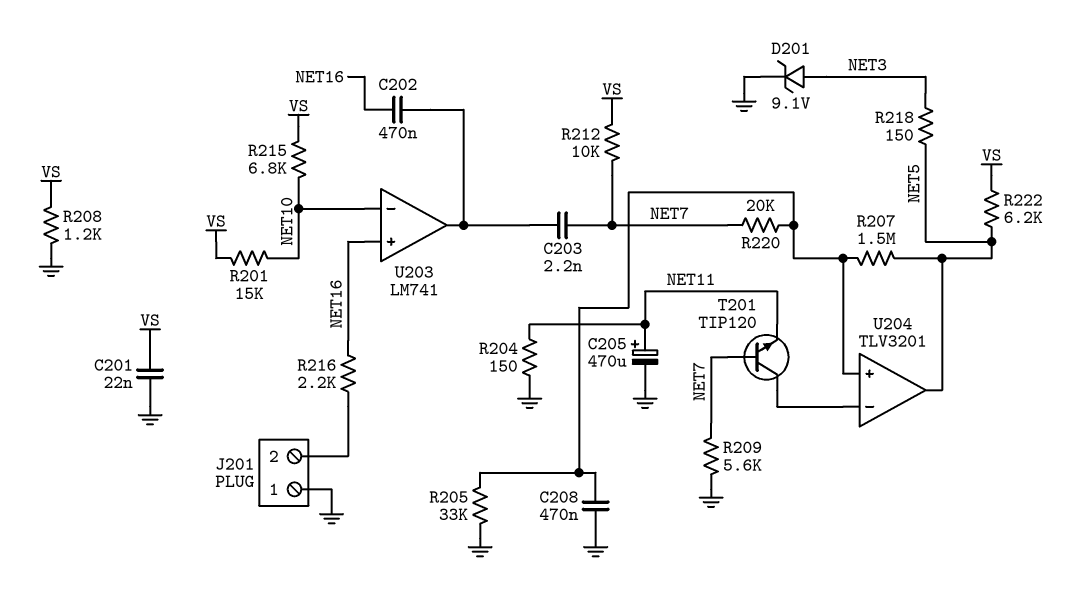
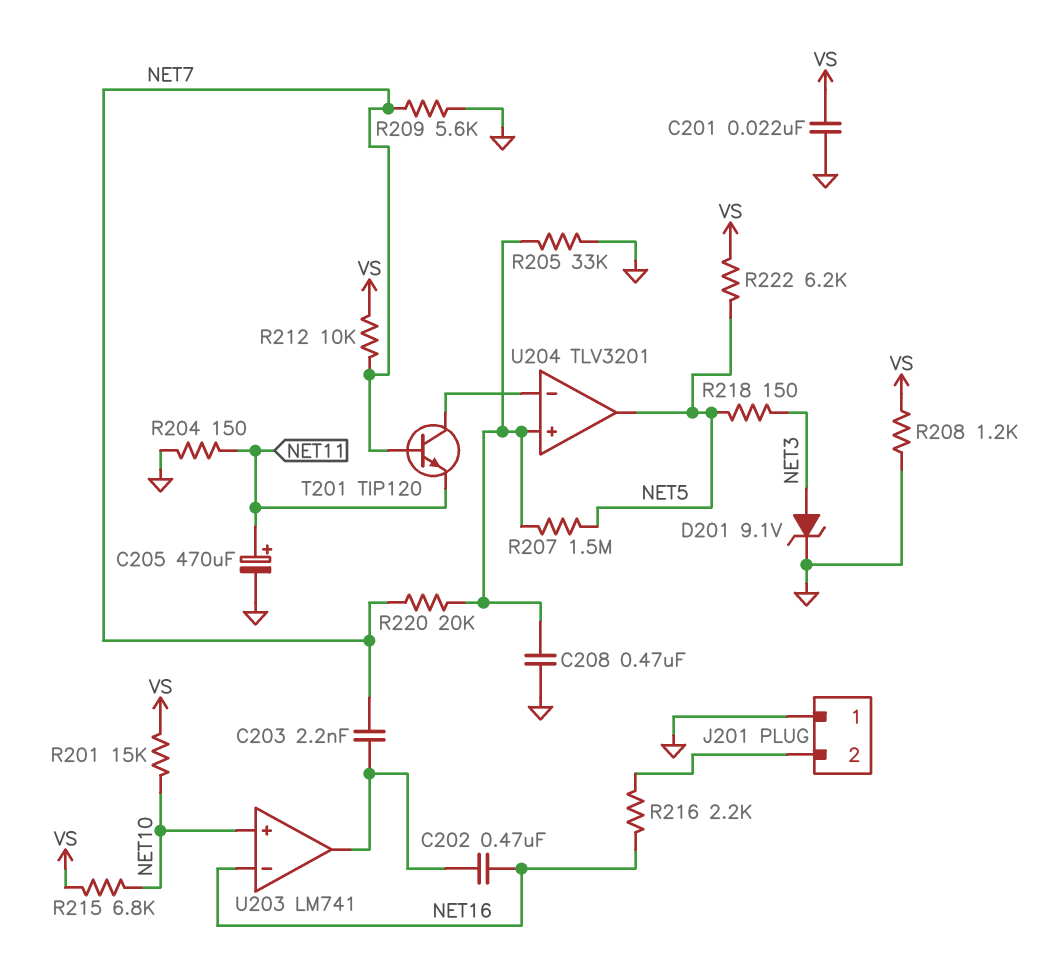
U203 pin in+: NET16 -> NET10
U203 pin in-: NET10 -> NET16

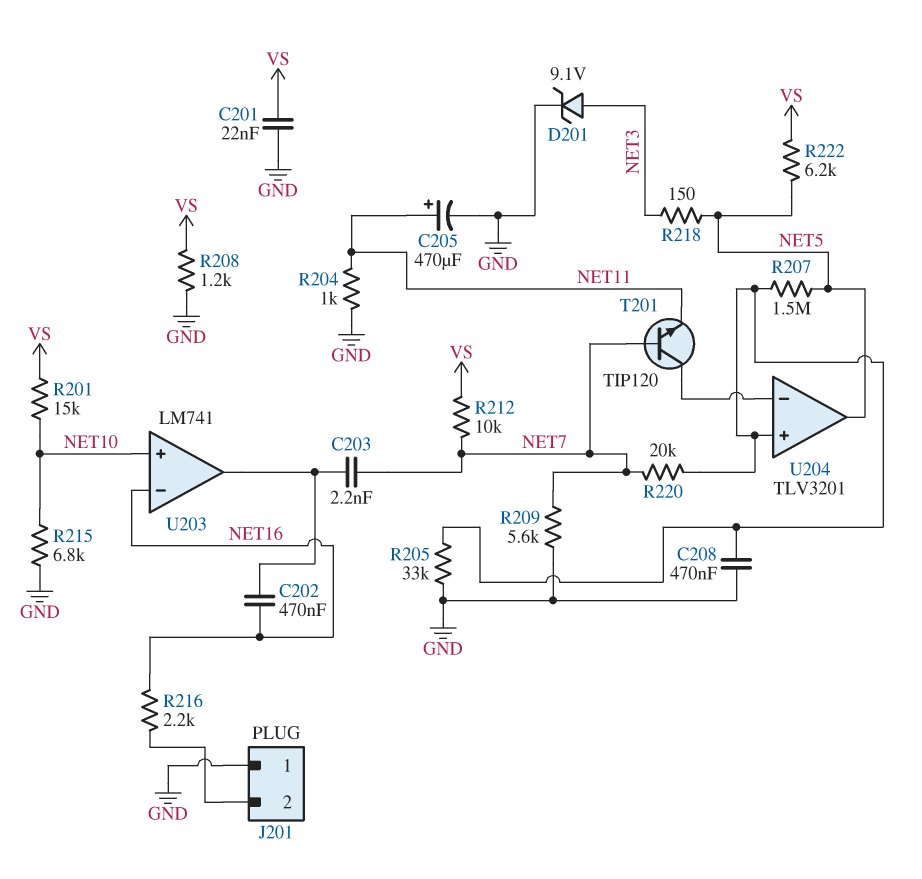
R204: 150 (GND, NET11) -> 1k (GND, NET11)
R215: 6.8k (NET10, VS) -> 6.8k (GND, NET10)

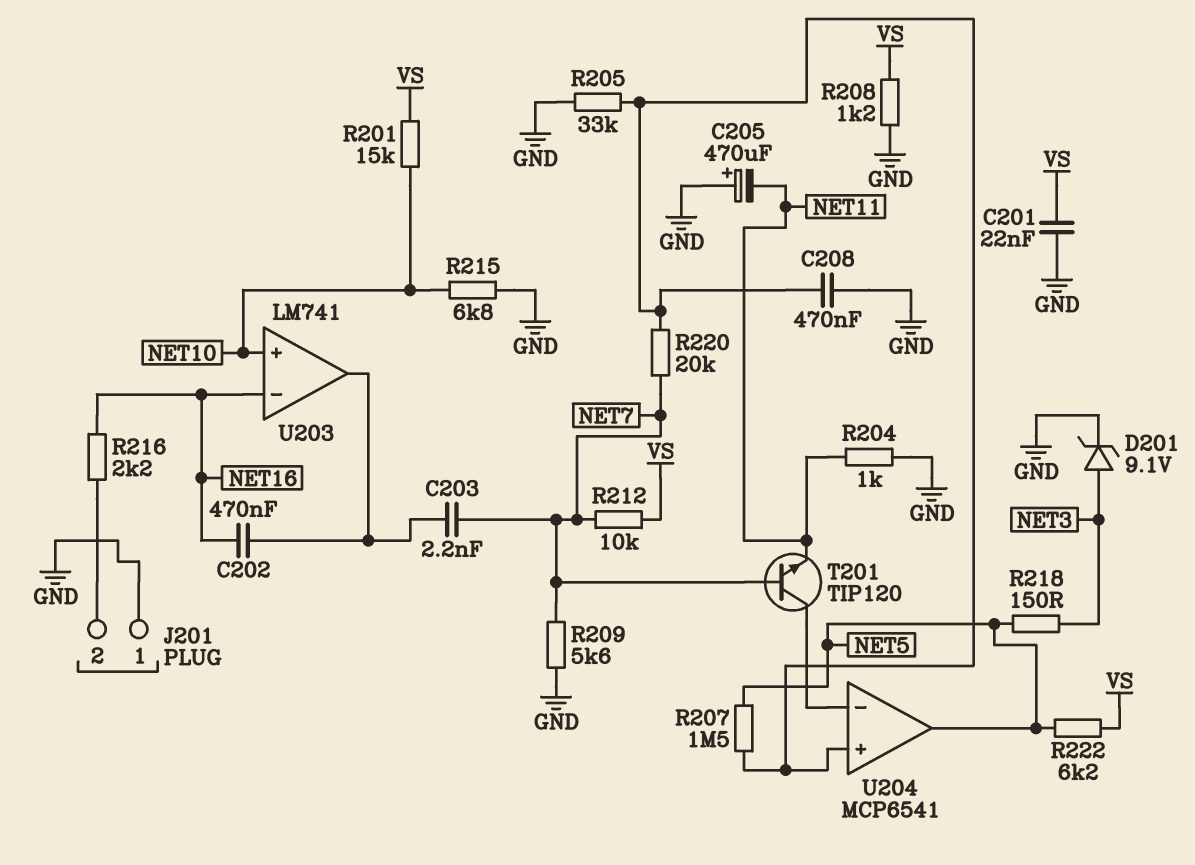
C205: 470uF (plus NET11, minus GND) -> 470uF (plus GND, minus NET11)
U204: TLV3201 -> MCP6541

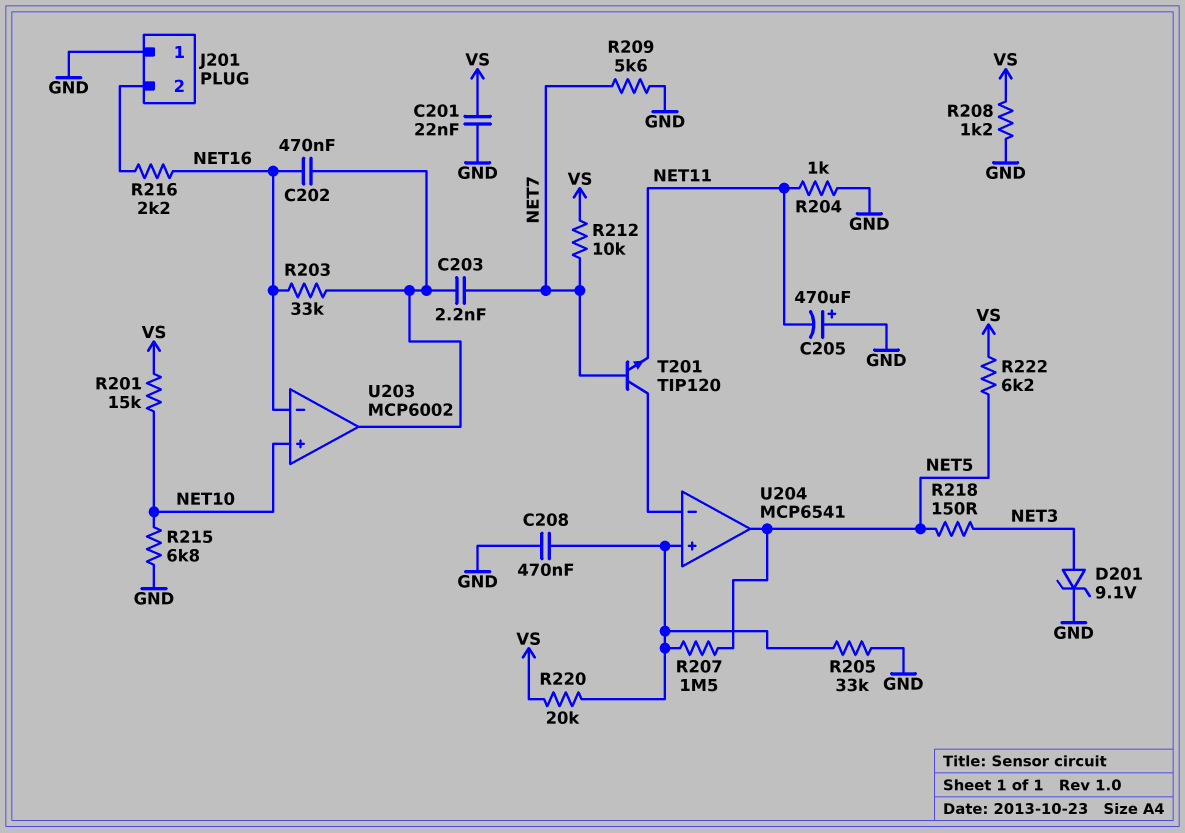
R203: none -> 33k (NET16, U203/out)
R220: 20k (NET7, U204/in+) -> 20k (U204/in+, VS)
U203: LM741 -> MCP6002

